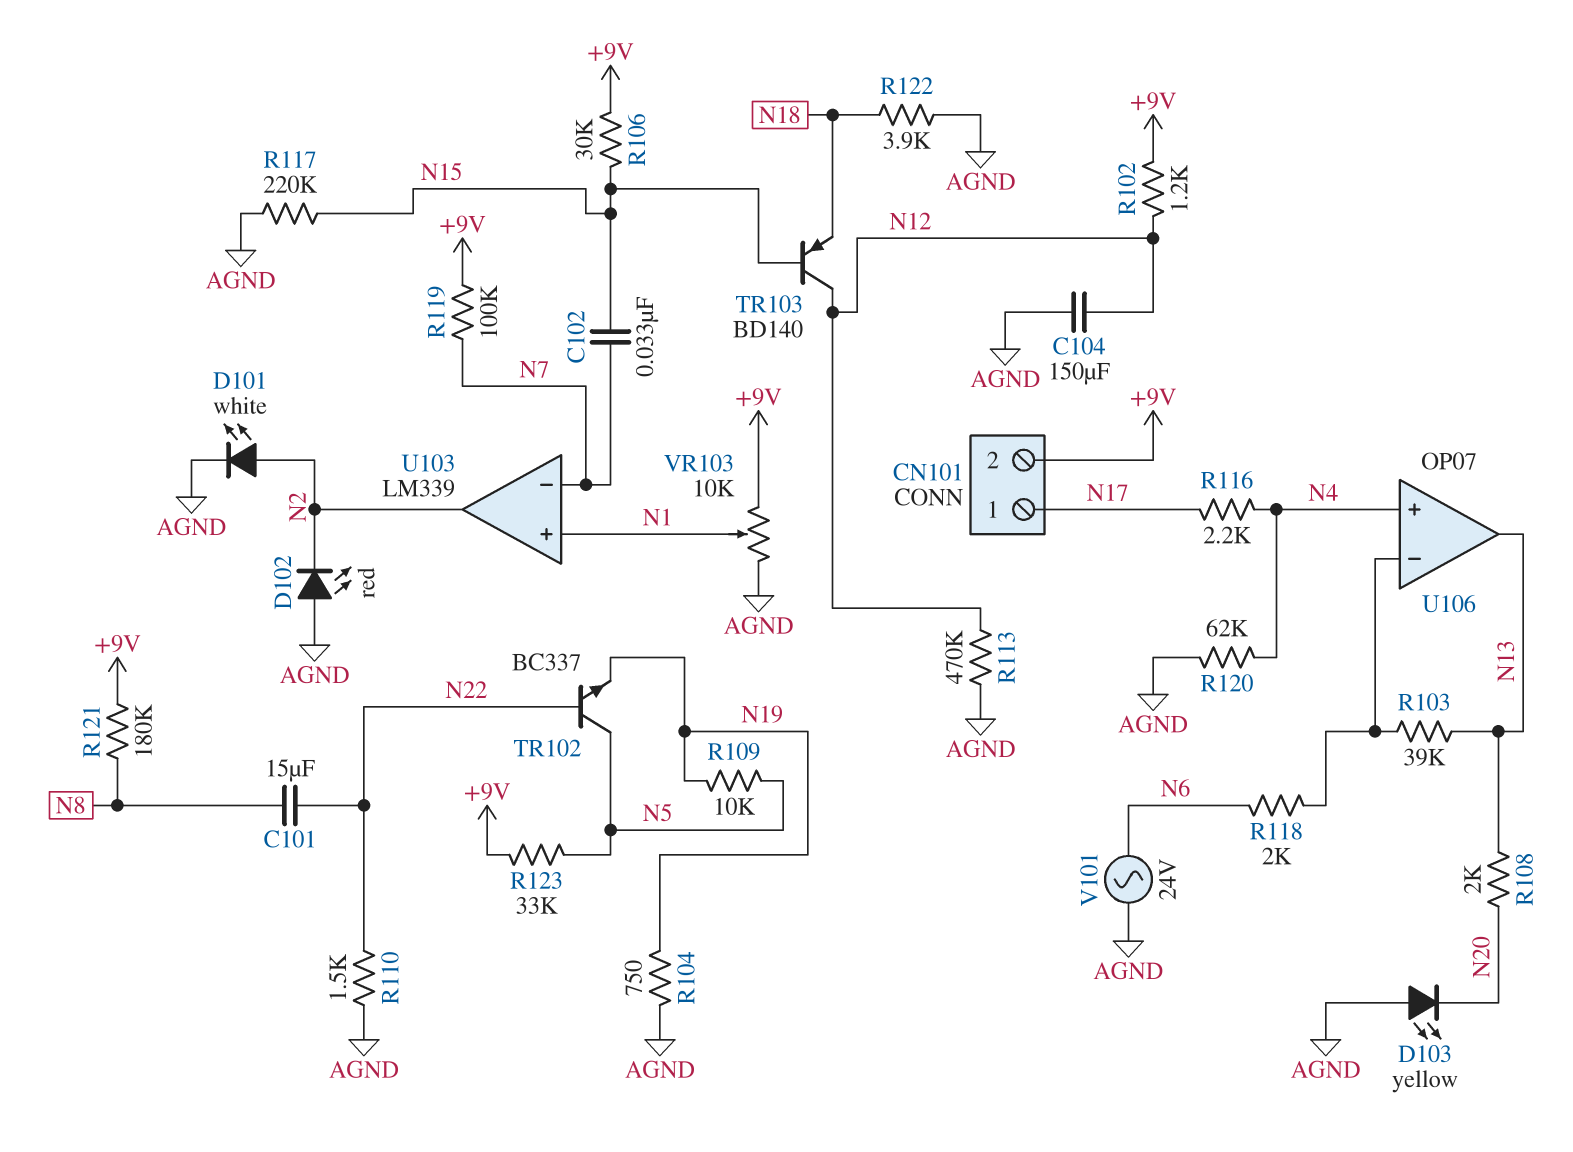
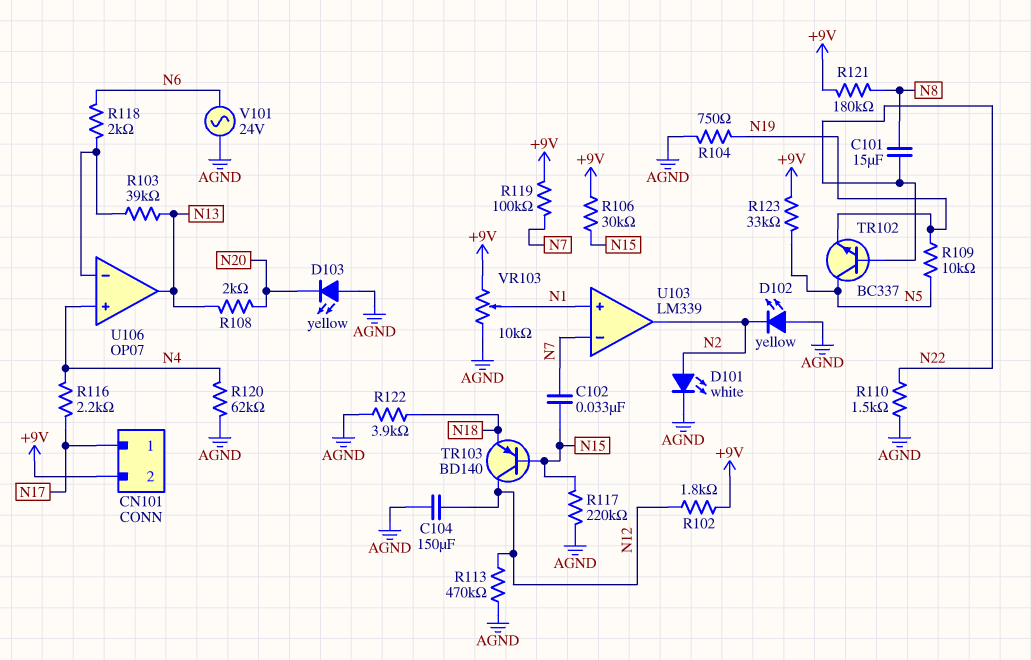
D102: LED red (A AGND, K N2) -> LED yellow (A AGND, K N2)
R102: 1.2k (+9V, N12) -> 1.8k (+9V, N12)

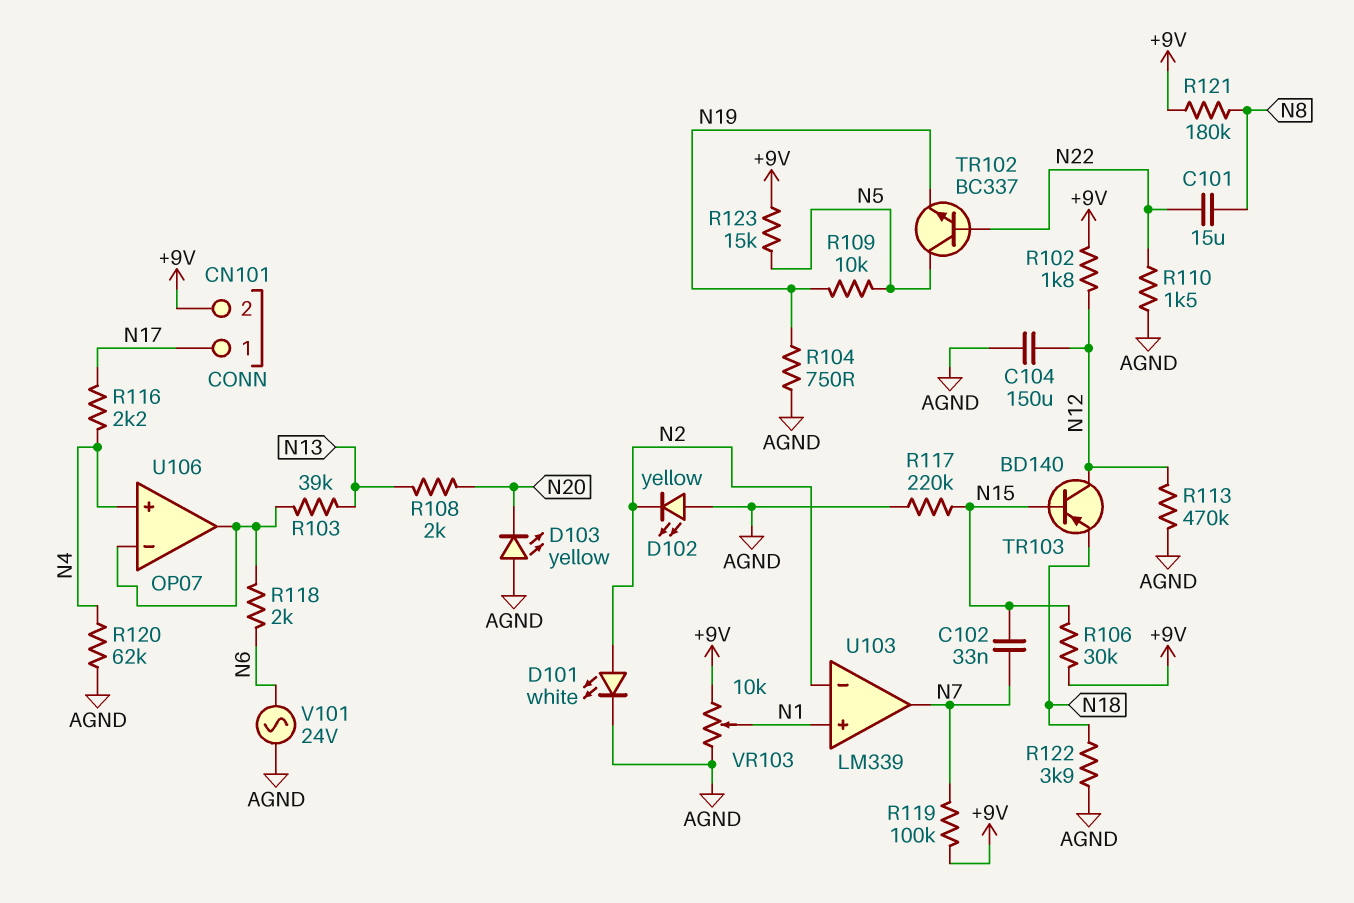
R123: 33k (+9V, N5) -> 15k (+9V, N5)
U103 pin in-: N7 -> N2
U103 pin out: N2 -> N7
U106 pin out: N13 -> U106/in-

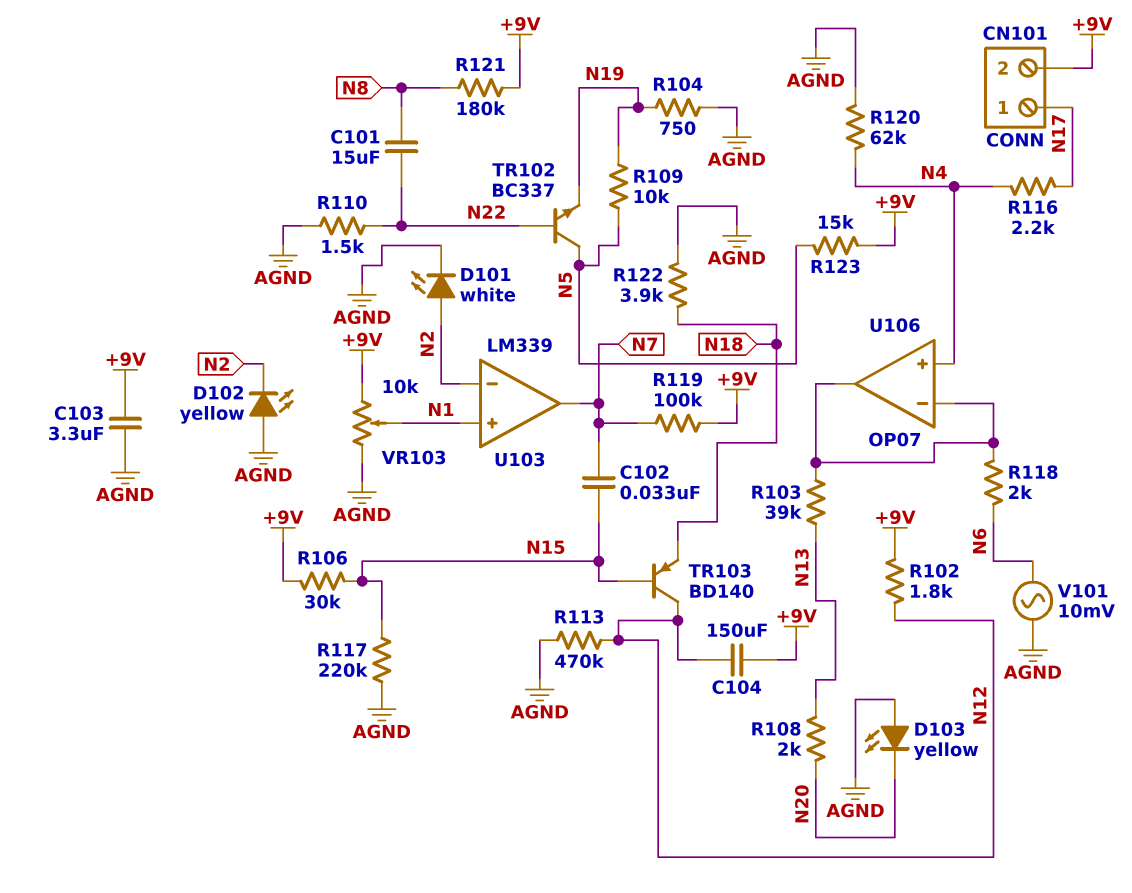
C103: none -> 3.3uF (+9V, AGND)
C104: 150uF (AGND, N12) -> 150uF (+9V, N12)
V101: AC 24V (AGND, N6) -> AC 10mV (AGND, N6)

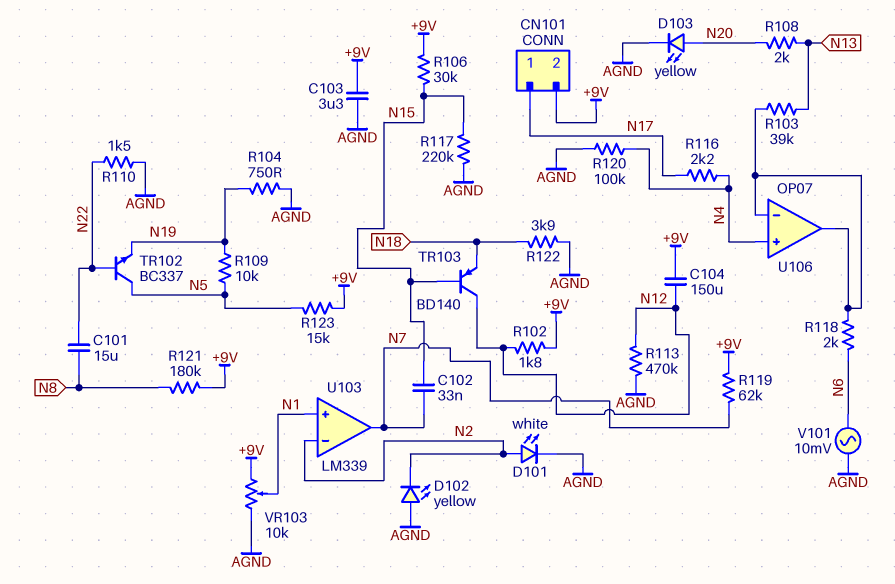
D103: LED yellow (A AGND, K N20) -> LED yellow (A N20, K AGND)
R119: 100k (+9V, N7) -> 62k (+9V, N7)
R120: 62k (AGND, N4) -> 100k (AGND, N4)

